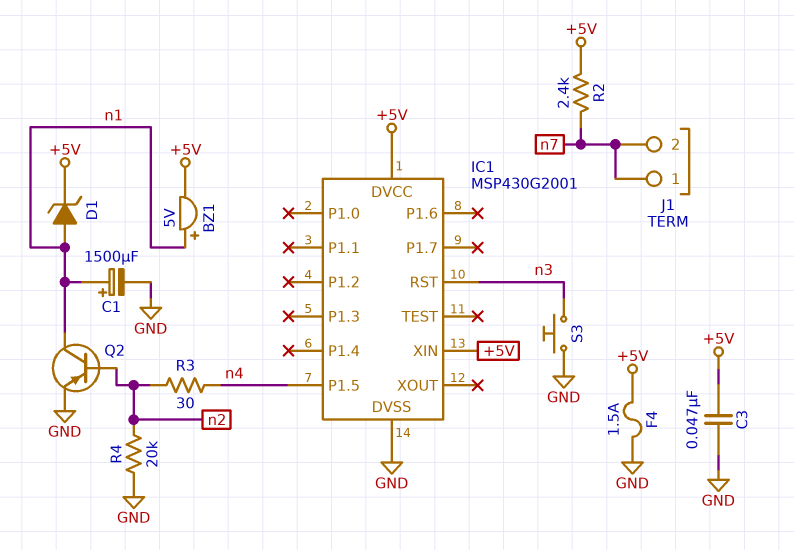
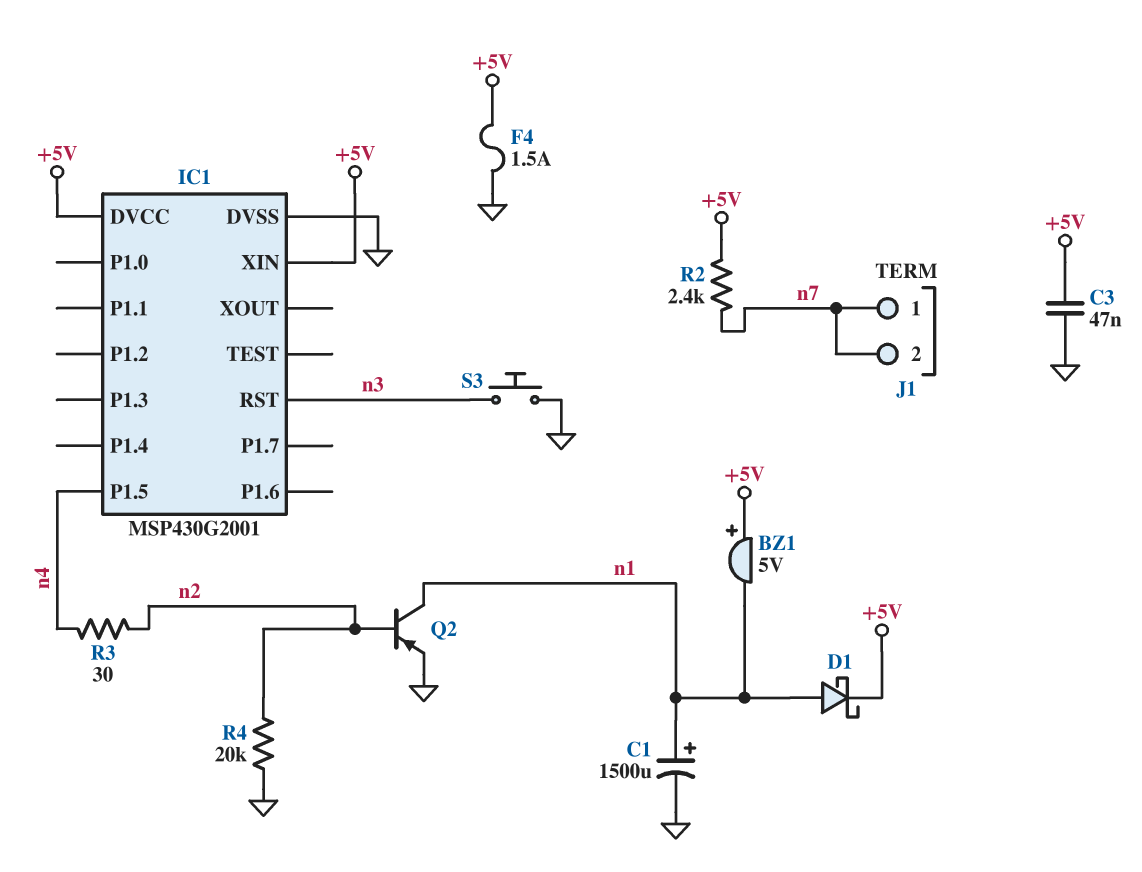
BZ1: buzzer 5V (plus n1, minus +5V) -> buzzer 5V (plus +5V, minus n1)
D1: zener (A n1, K +5V) -> schottky (A n1, K +5V)

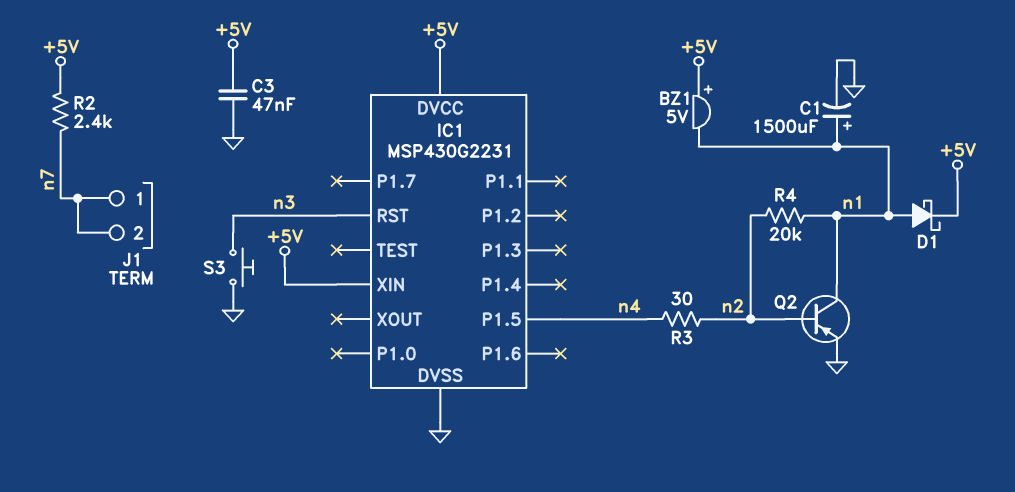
F4: 1.5A (+5V, GND) -> none
IC1: MSP430G2001 -> MSP430G2231
R4: 20k (GND, n2) -> 20k (n1, n2)

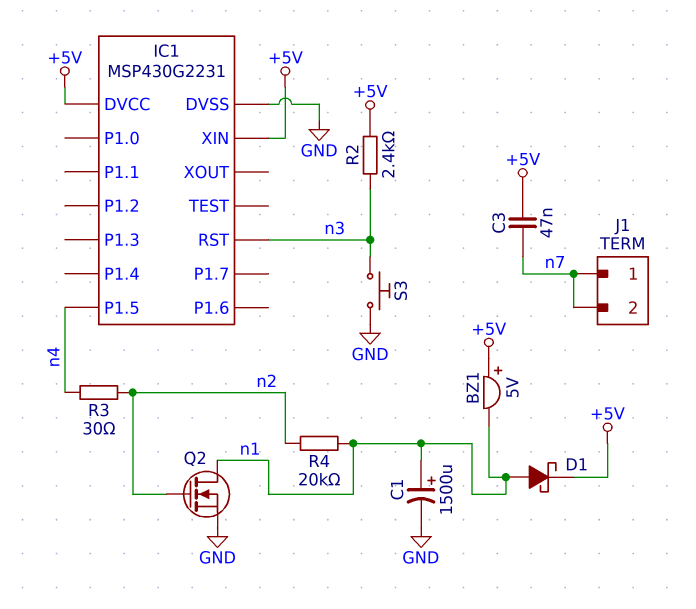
C3: 47nF (+5V, GND) -> 47nF (+5V, n7)
Q2: PNP (B n2, C n1, E GND) -> NMOS (G n2, D n1, S GND)
R2: 2.4k (+5V, n7) -> 2.4k (+5V, n3)

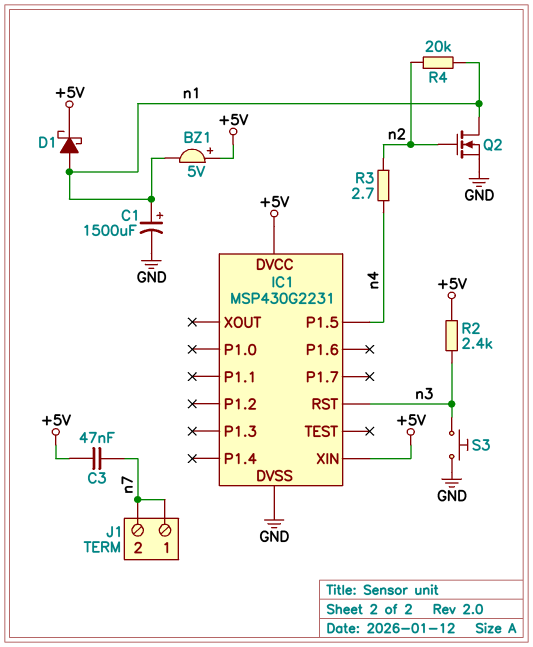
R3: 30 (n2, n4) -> 2.7 (n2, n4)

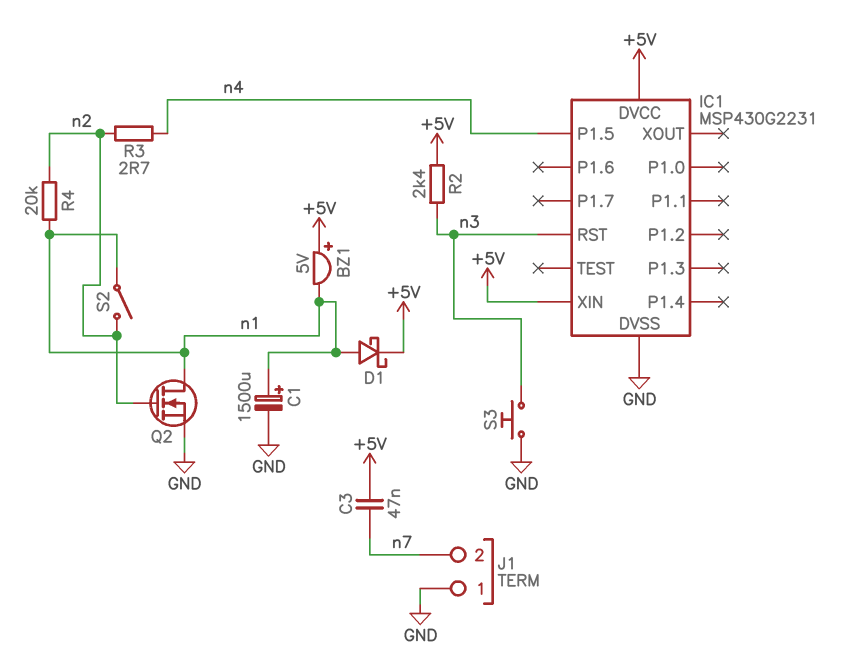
J1 pin 1: n7 -> GND
S2: none -> switch (n1, n2)

